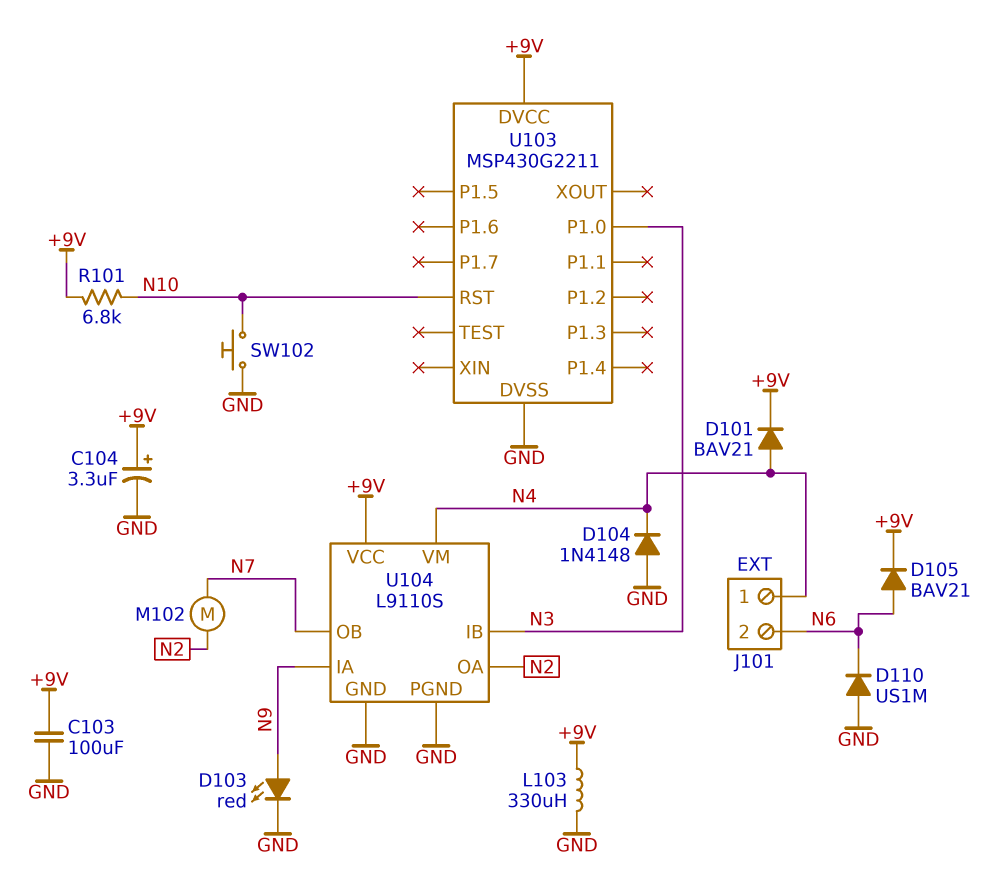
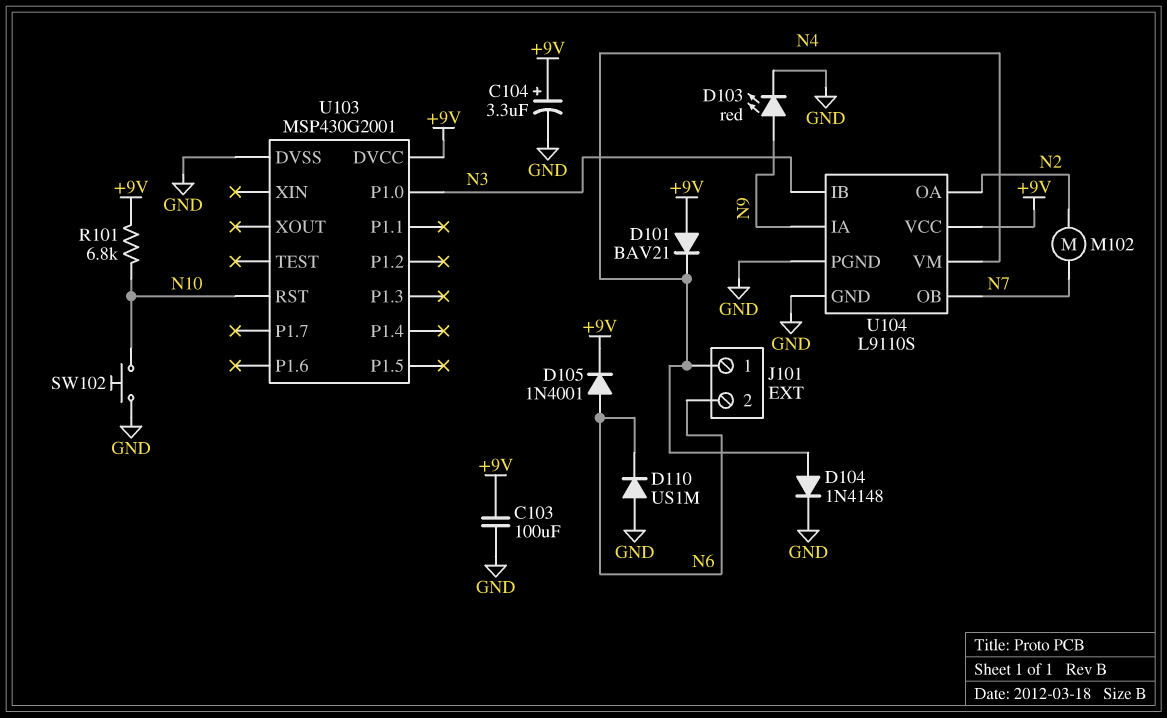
D101: diode BAV21 (A N4, K +9V) -> diode BAV21 (A +9V, K N4)
D104: diode 1N4148 (A GND, K N4) -> diode 1N4148 (A N4, K GND)
D105: diode BAV21 (A N6, K +9V) -> diode 1N4001 (A N6, K +9V)
L103: 330uH (+9V, GND) -> none
U103: MSP430G2211 -> MSP430G2001

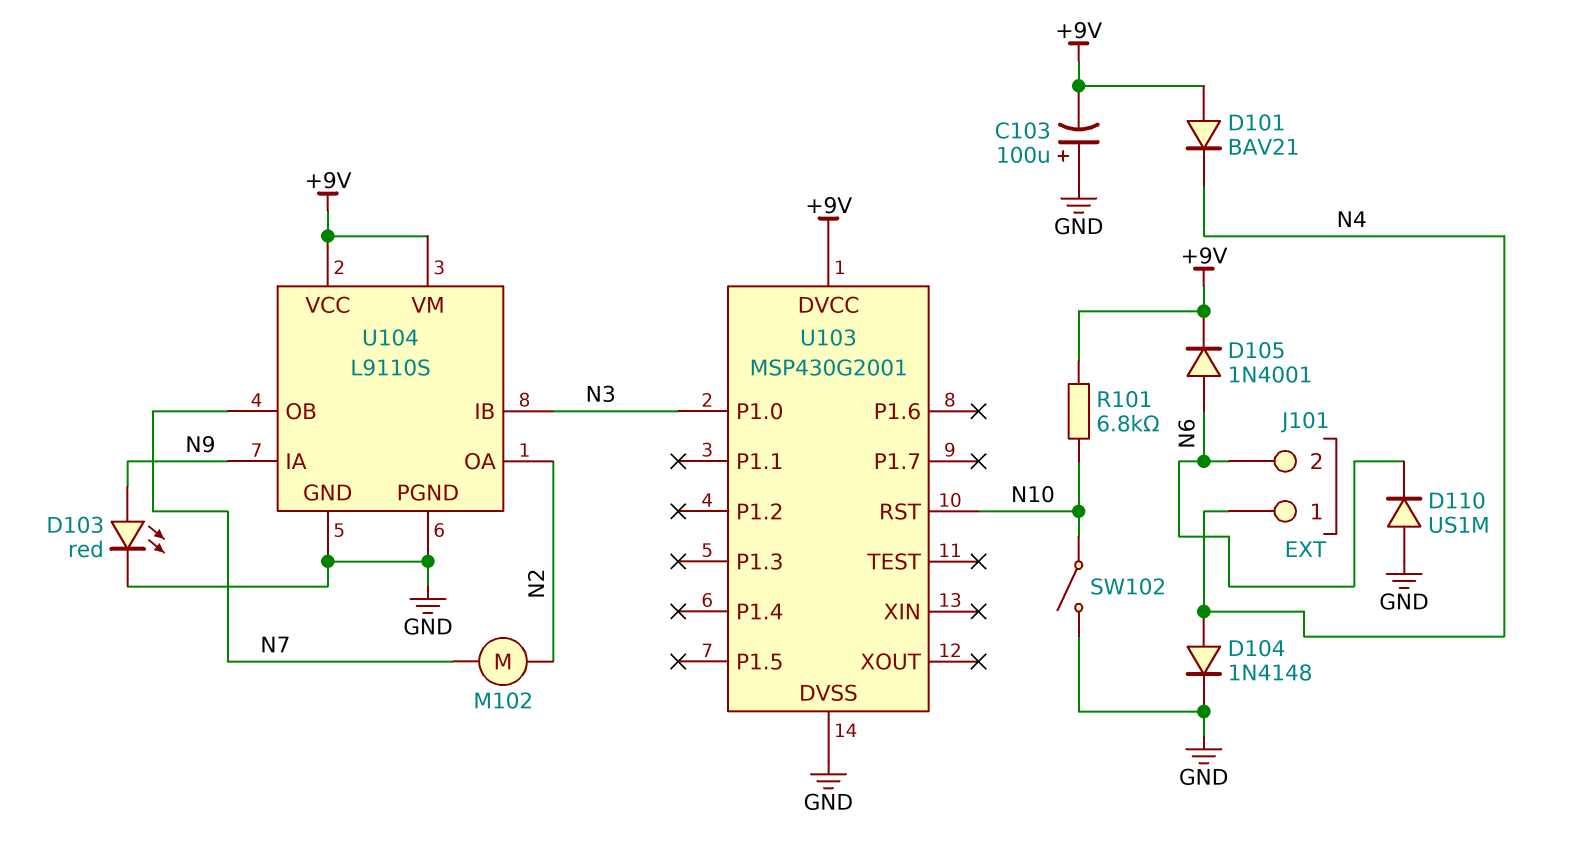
C103: 100uF (+9V, GND) -> 100uF (plus GND, minus +9V)
C104: 3.3uF (plus +9V, minus GND) -> none
SW102: button (GND, N10) -> switch (GND, N10)
U104 pin VM: N4 -> +9V

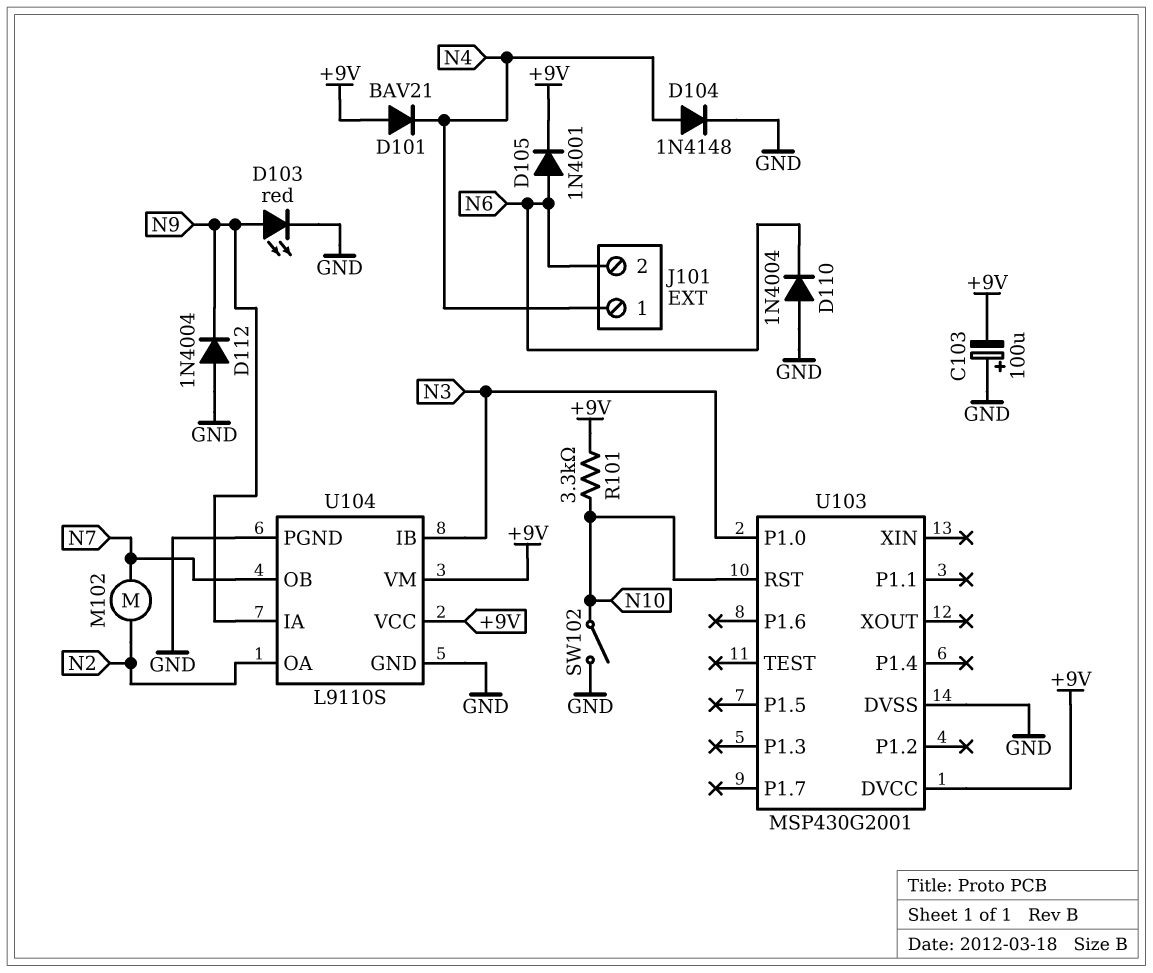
D110: diode US1M (A GND, K N6) -> diode 1N4004 (A GND, K N6)
D112: none -> diode 1N4004 (A GND, K N9)
R101: 6.8k (+9V, N10) -> 3.3k (+9V, N10)

